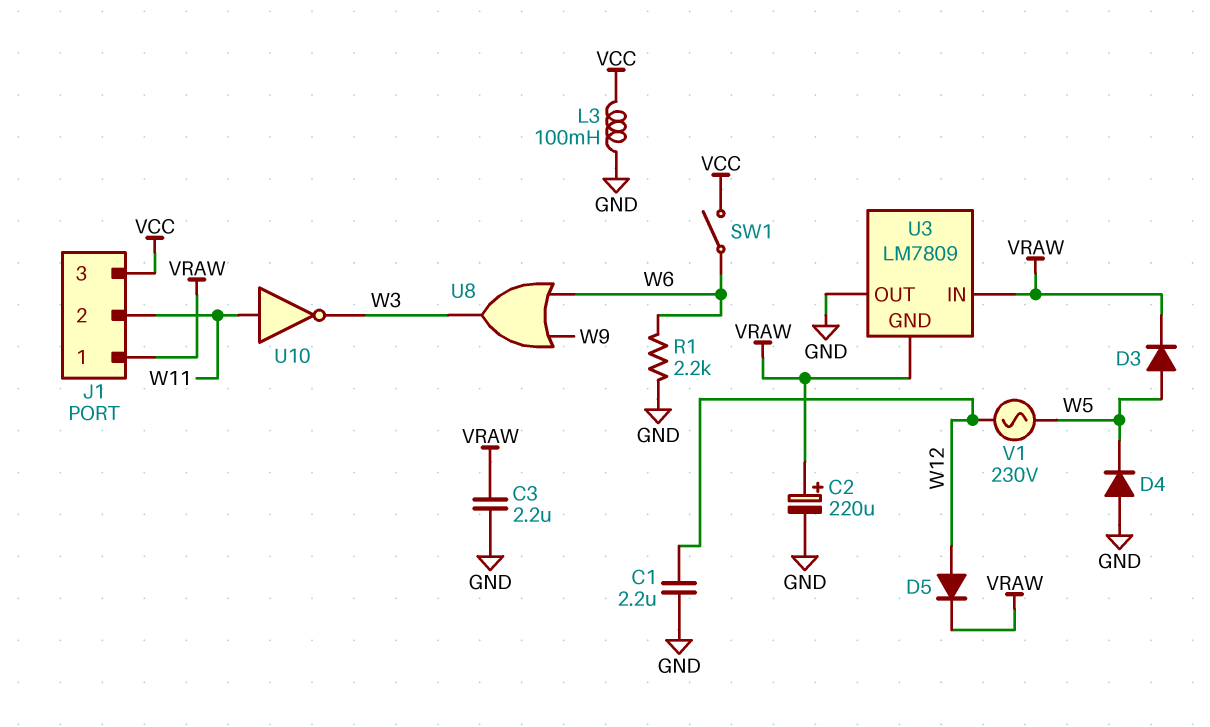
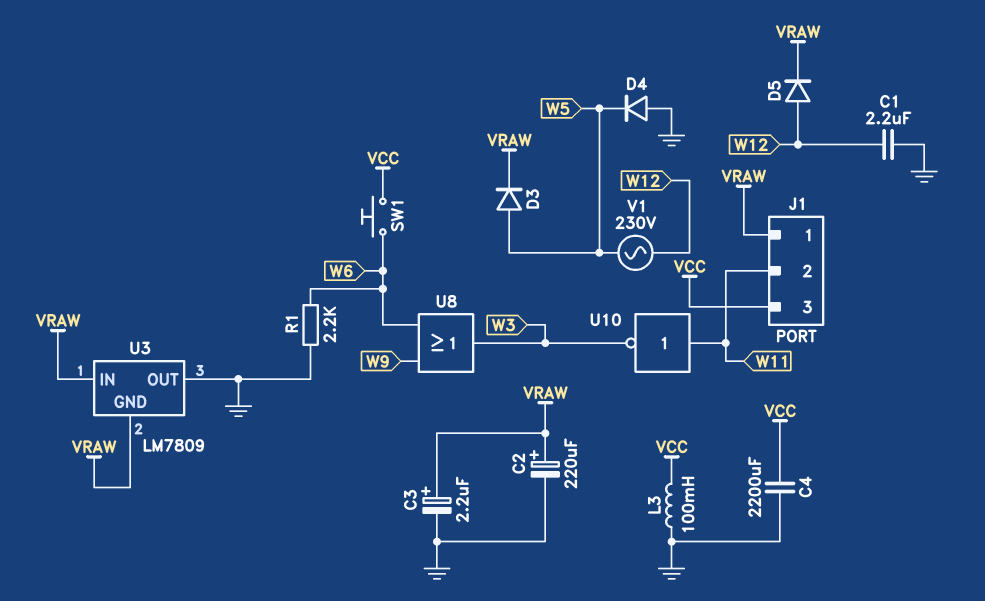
C3: 2.2uF (GND, VRAW) -> 2.2uF (plus VRAW, minus GND)
C4: none -> 2200uF (GND, VCC)
SW1: switch (VCC, W6) -> button (VCC, W6)

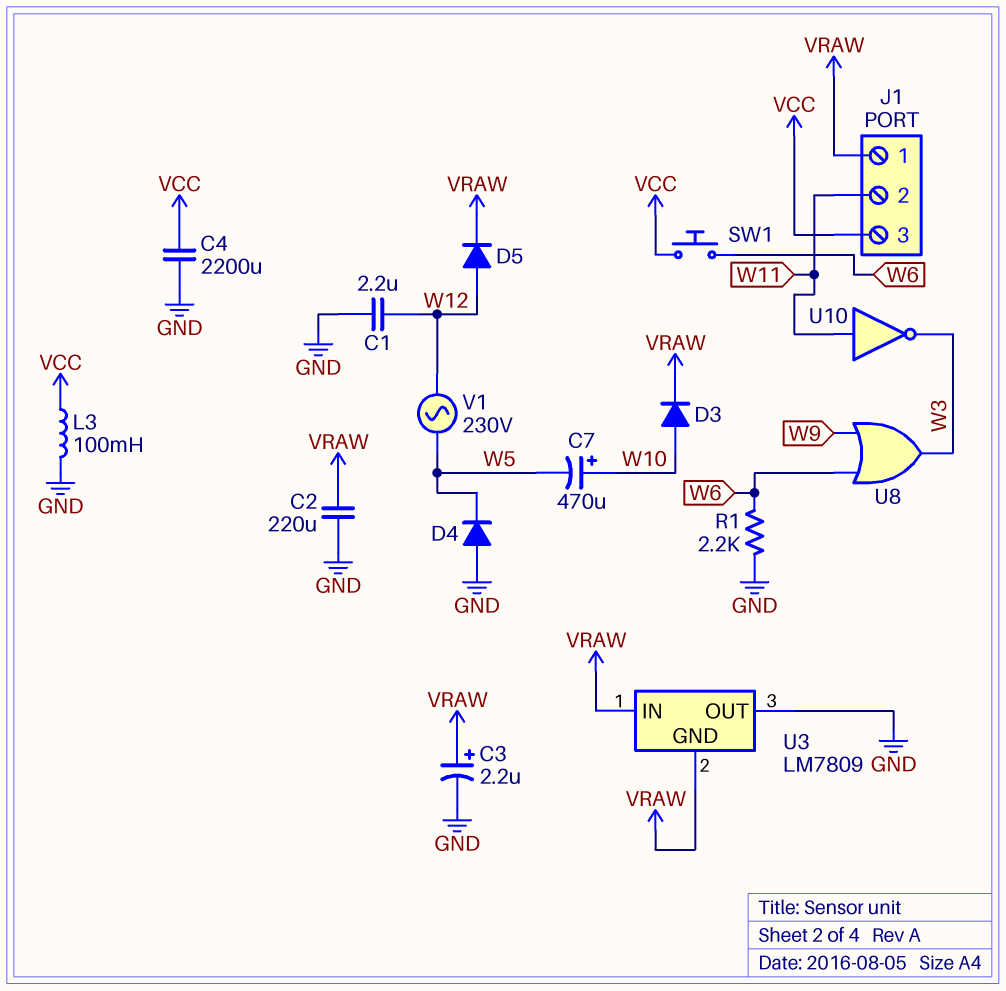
C2: 220uF (plus VRAW, minus GND) -> 220uF (GND, VRAW)
C7: none -> 470uF (plus W10, minus W5)
D3: diode (A W5, K VRAW) -> diode (A W10, K VRAW)

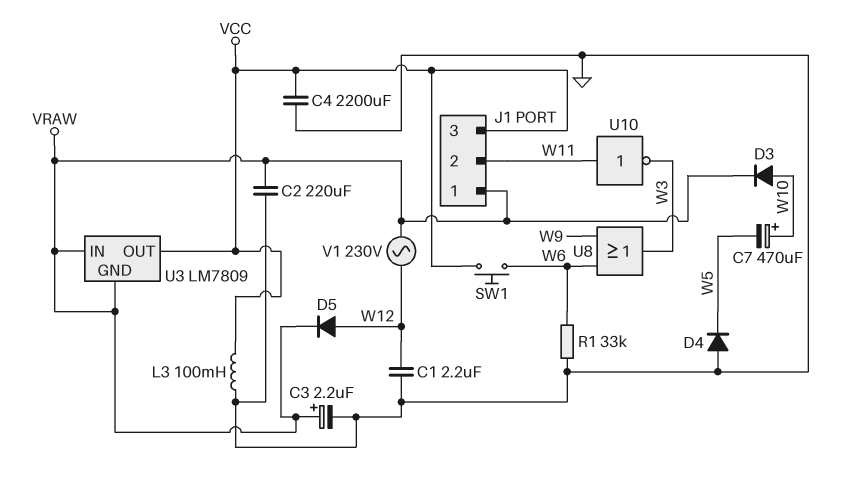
R1: 2.2k (GND, W6) -> 33k (GND, W6)
U3 pin OUT: GND -> VCC
V1: AC 230V (W5, W12) -> AC 230V (VRAW, W12)

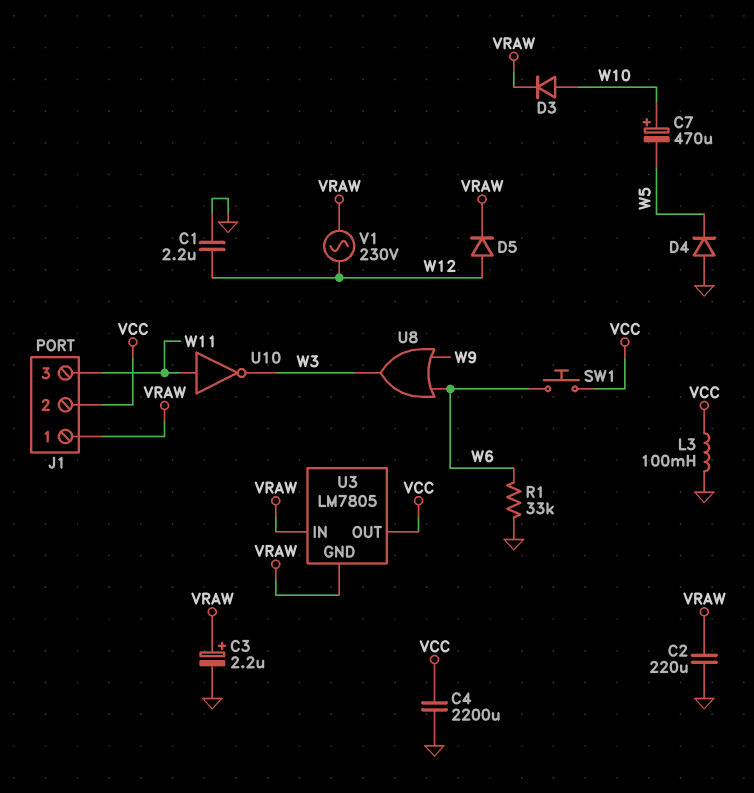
J1 pin 2: W11 -> VCC
J1 pin 3: VCC -> W11
U3: LM7809 -> LM7805

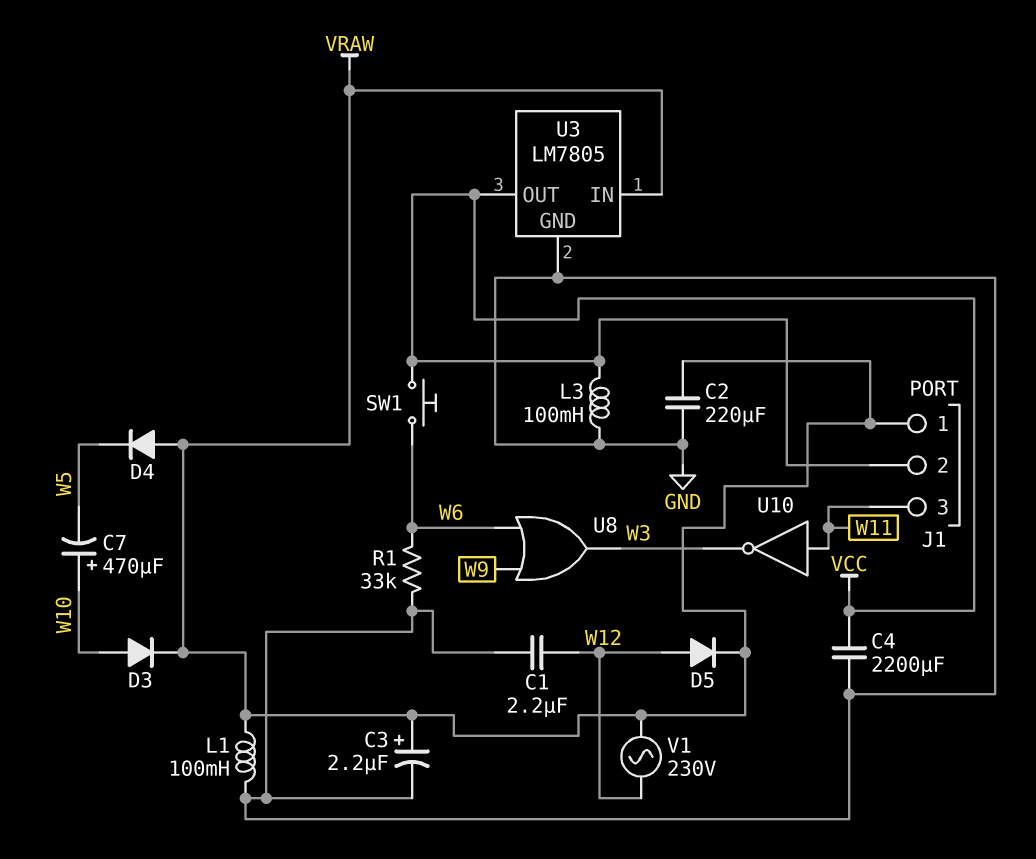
D4: diode (A GND, K W5) -> diode (A VRAW, K W5)
L1: none -> 100mH (GND, VRAW)
U3 pin GND: VRAW -> GND

